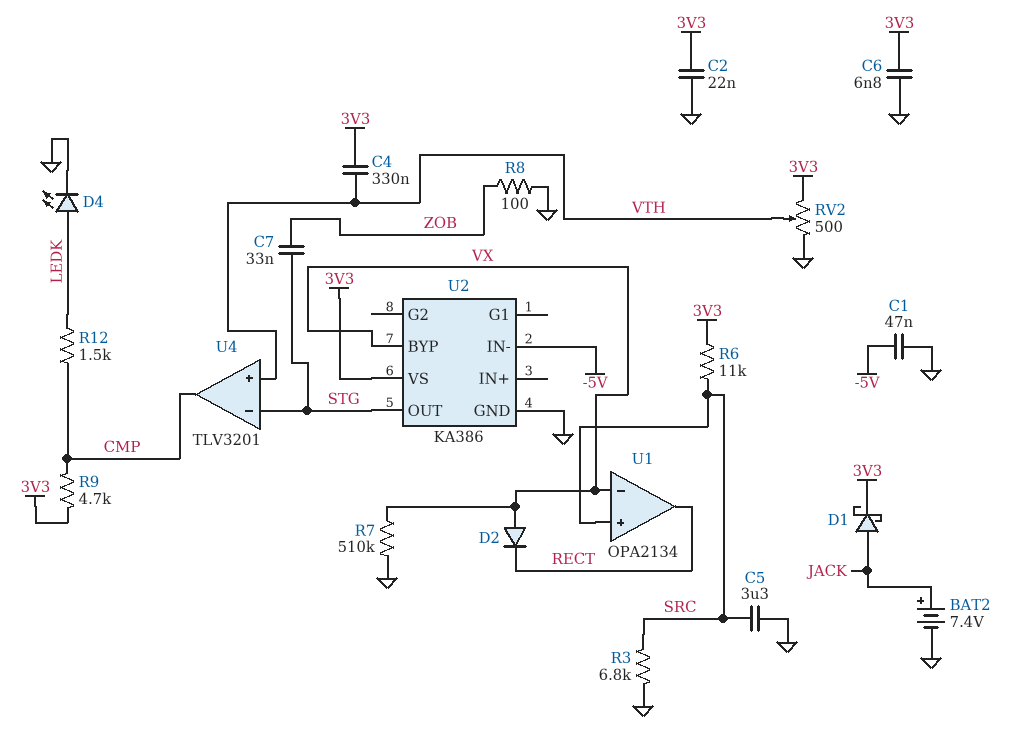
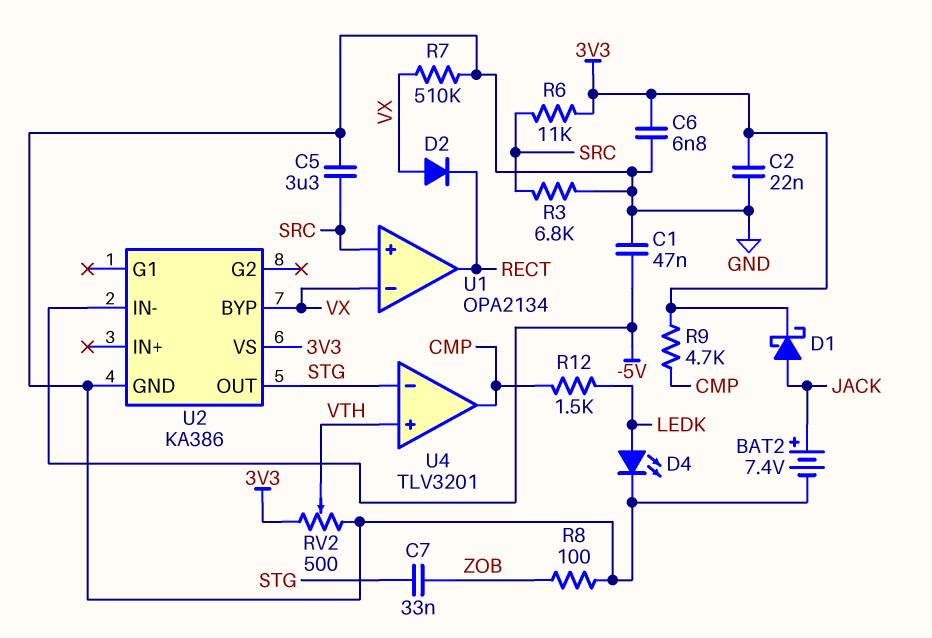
C4: 330nF (3V3, VTH) -> none

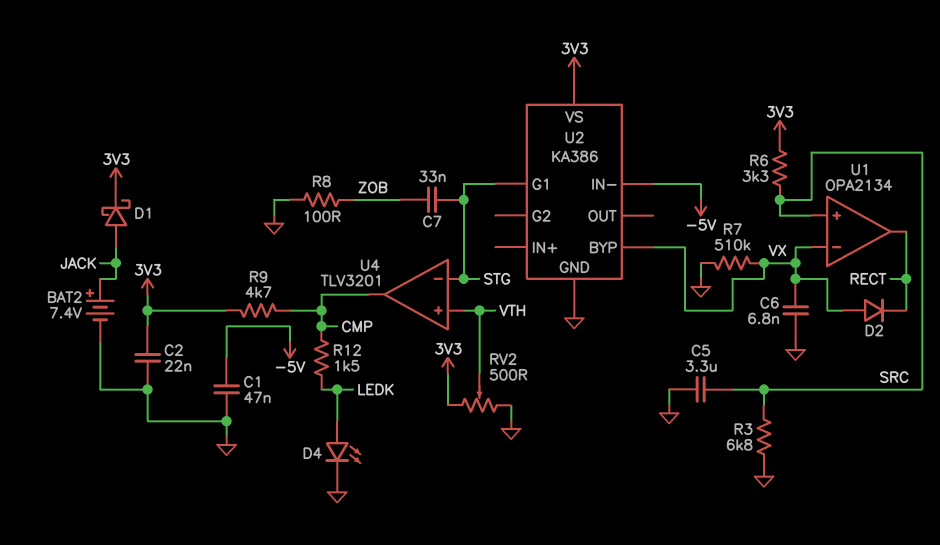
C6: 6.8nF (3V3, GND) -> 6.8nF (GND, VX)
R6: 11k (3V3, SRC) -> 3.3k (3V3, SRC)
U2 pin G1: none -> STG
U2 pin OUT: STG -> none

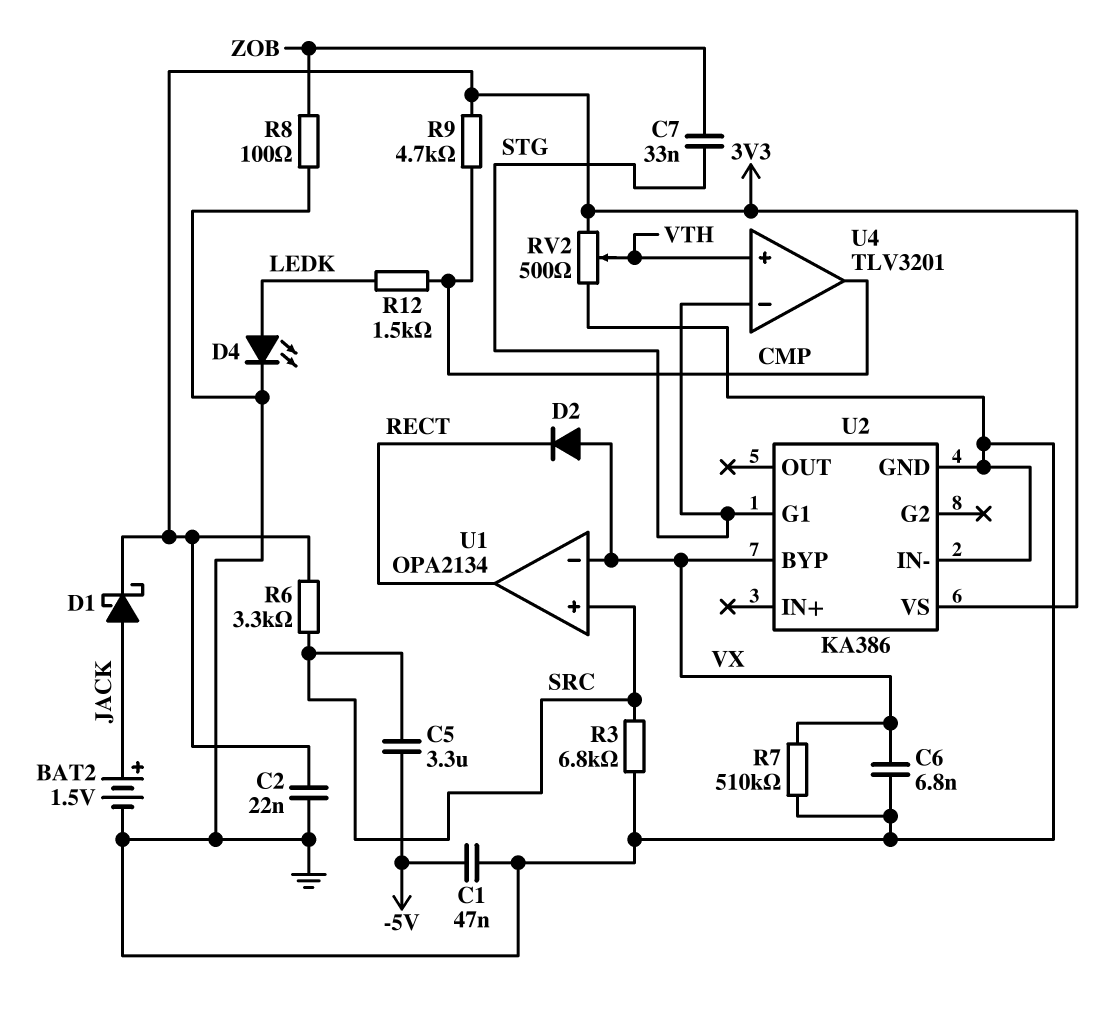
BAT2: 7.4V (plus JACK, minus GND) -> 1.5V (plus JACK, minus GND)
C5: 3.3uF (GND, SRC) -> 3.3uF (-5V, SRC)
U2 pin IN-: -5V -> GND

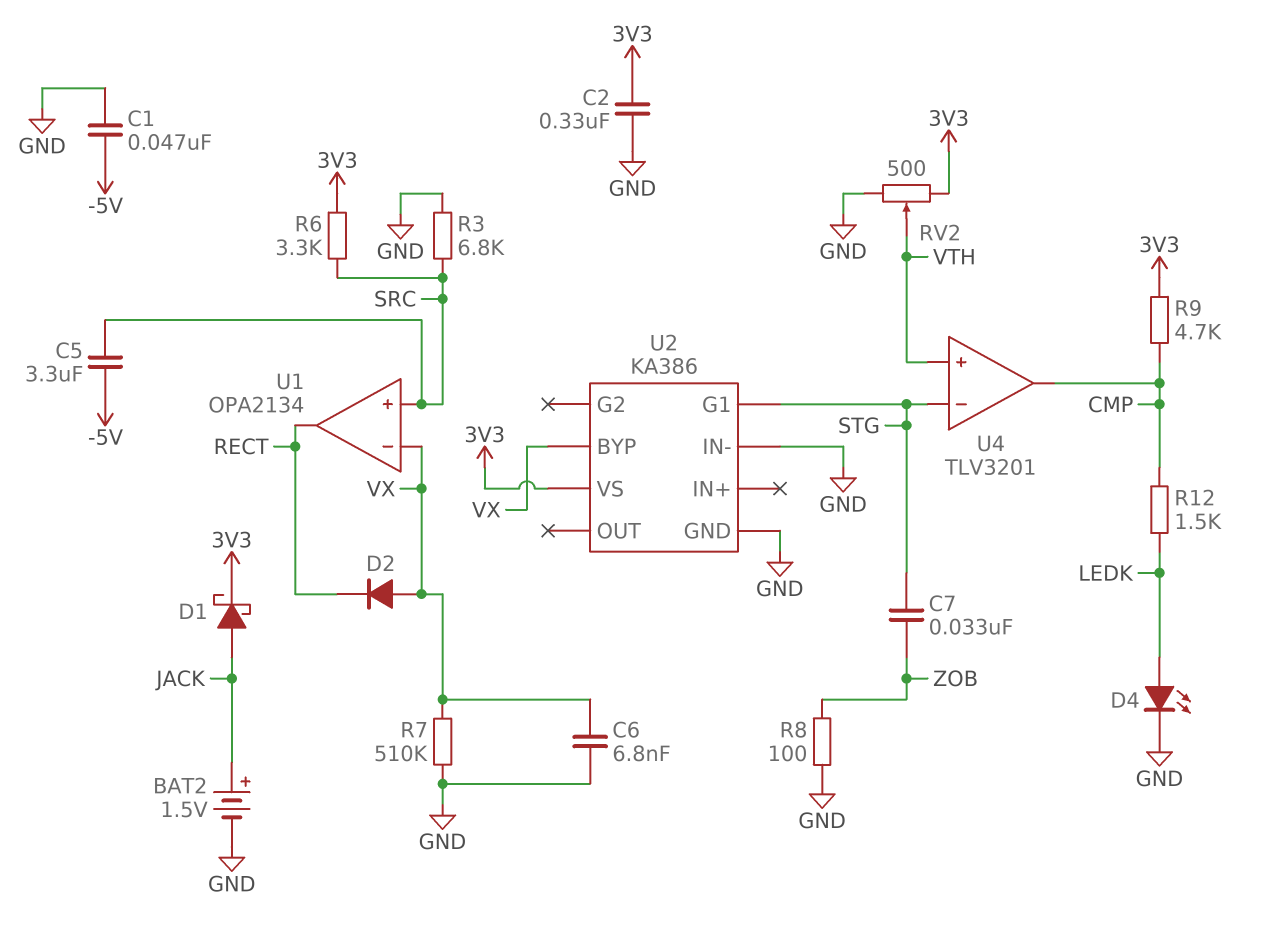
C2: 22nF (3V3, GND) -> 330nF (3V3, GND)

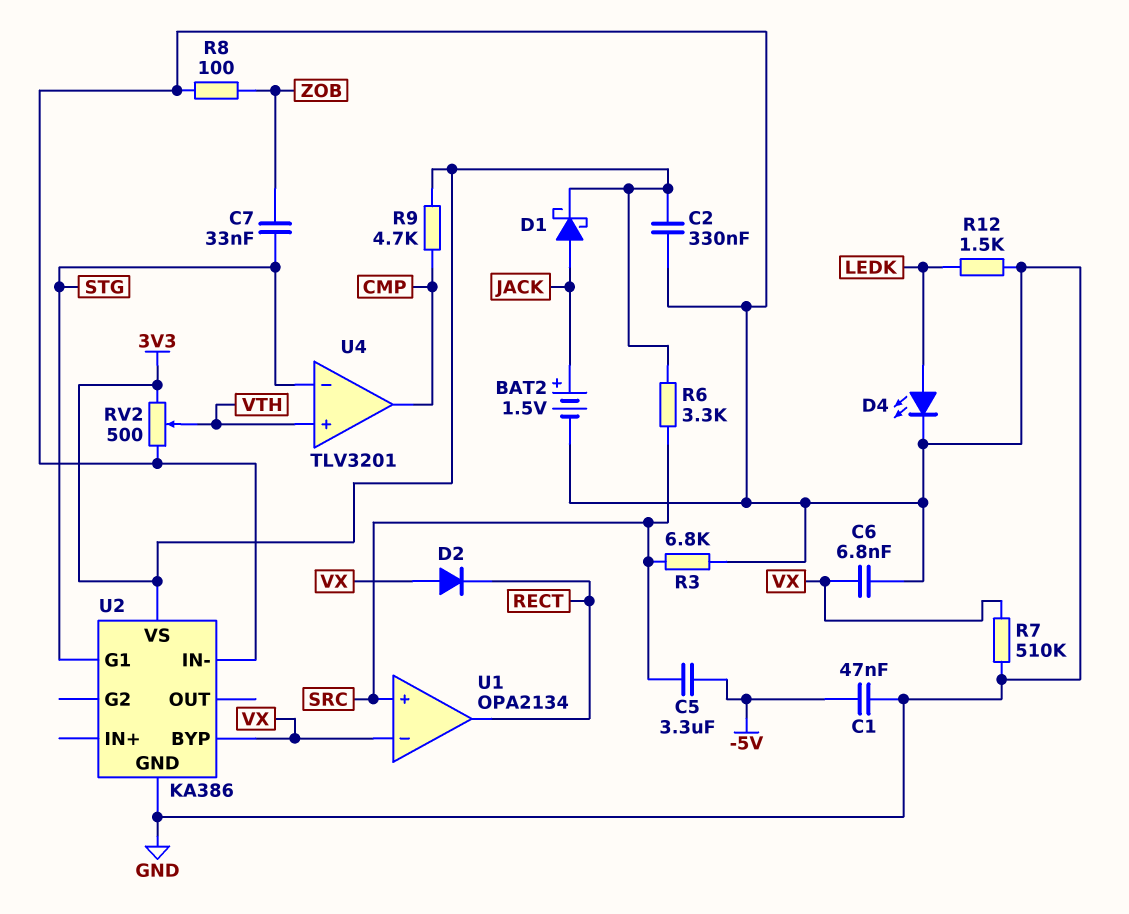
R12: 1.5k (CMP, LEDK) -> 1.5k (GND, LEDK)

